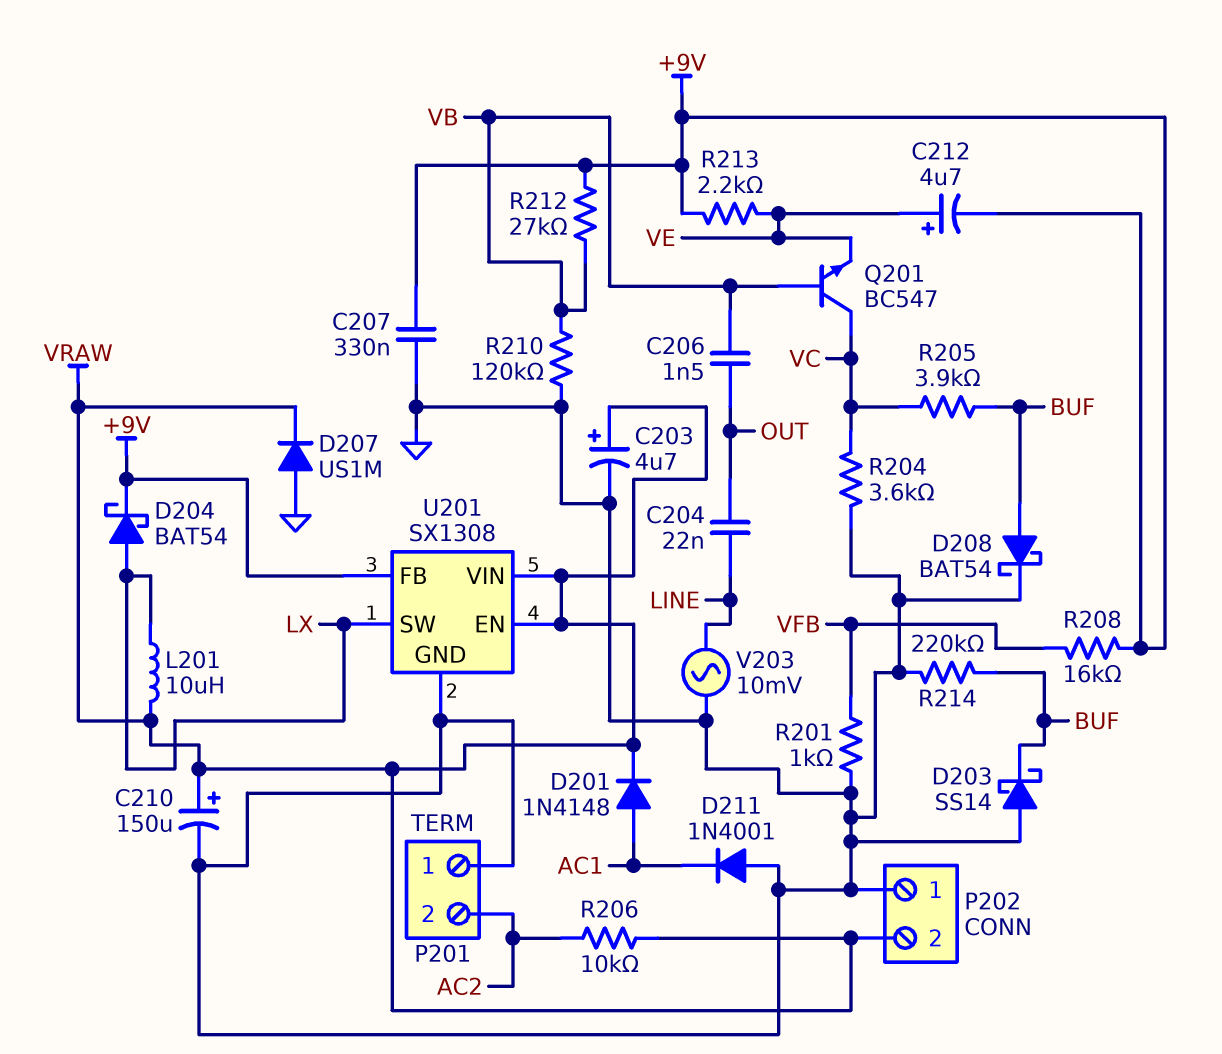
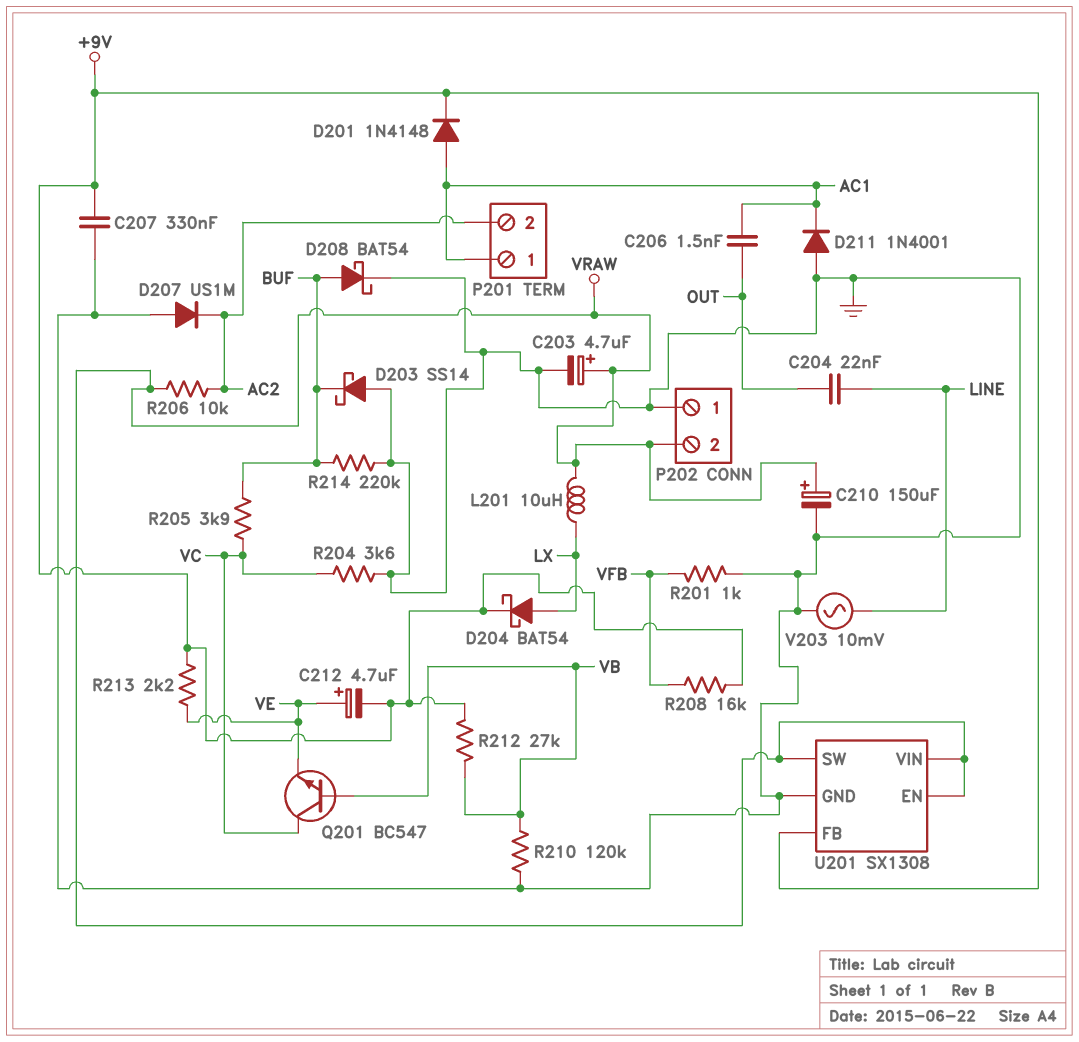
C206: 1.5nF (OUT, VB) -> 1.5nF (AC1, OUT)
D201: diode 1N4148 (A AC1, K VRAW) -> diode 1N4148 (A AC1, K +9V)
D207: diode US1M (A GND, K VRAW) -> diode US1M (A GND, K AC2)
P201 pin 1: GND -> AC1
U201 pin SW: LX -> VRAW

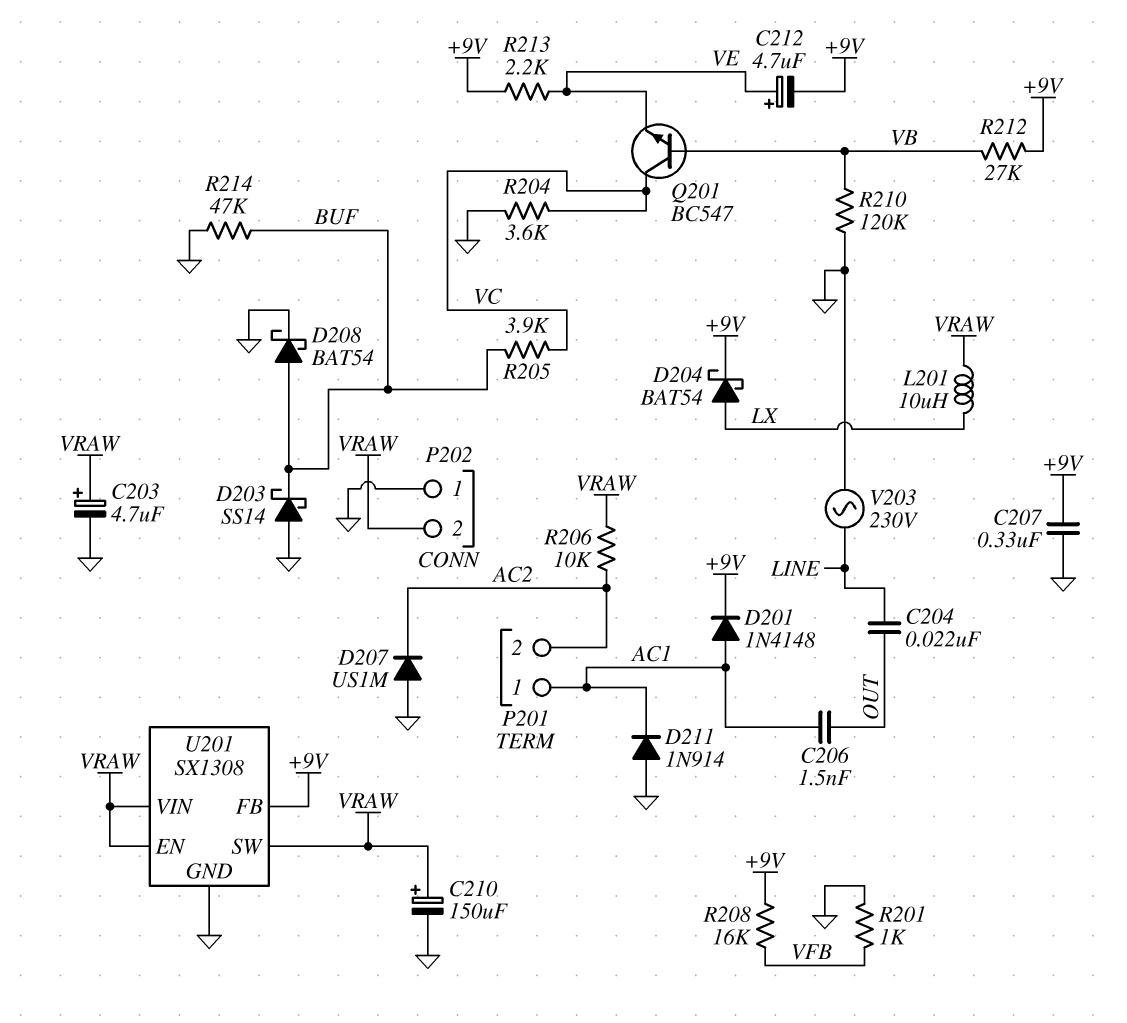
D211: diode 1N4001 (A GND, K AC1) -> diode 1N914 (A GND, K AC1)
R214: 220k (BUF, GND) -> 47k (BUF, GND)
V203: AC 10mV (GND, LINE) -> AC 230V (GND, LINE)

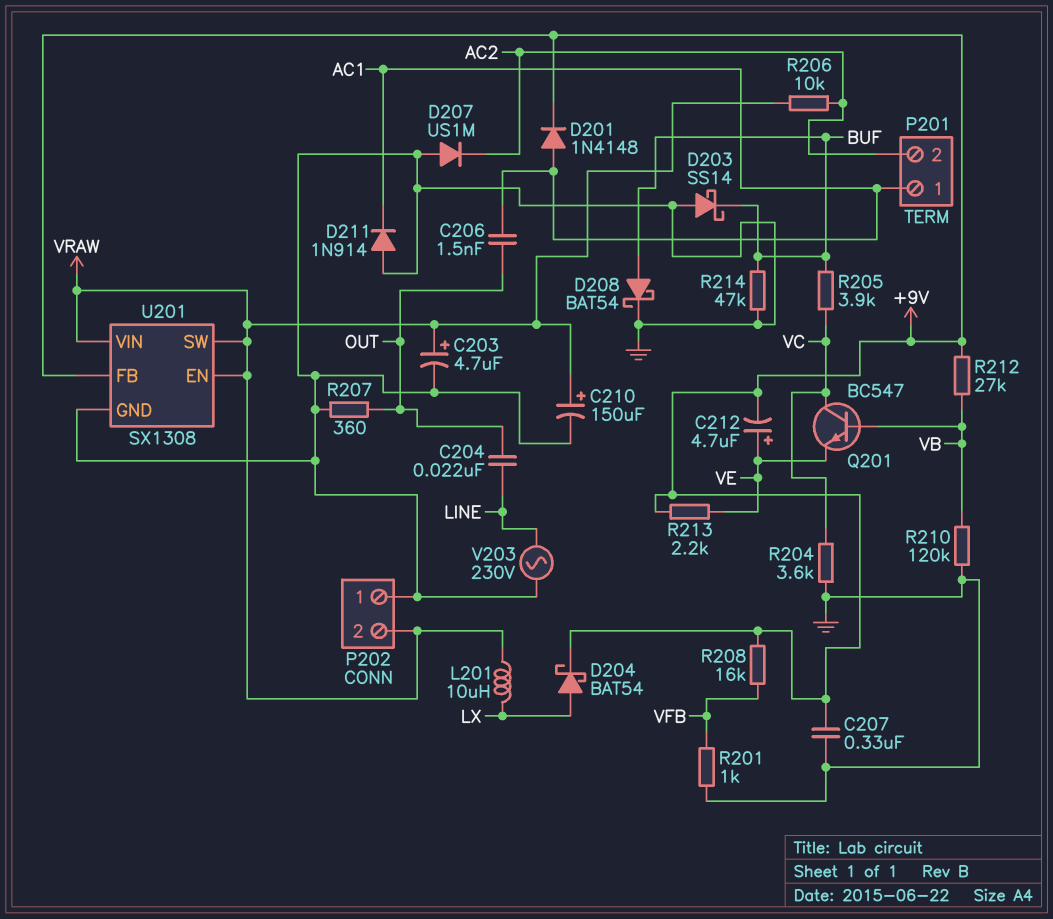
R207: none -> 360 (GND, OUT)

